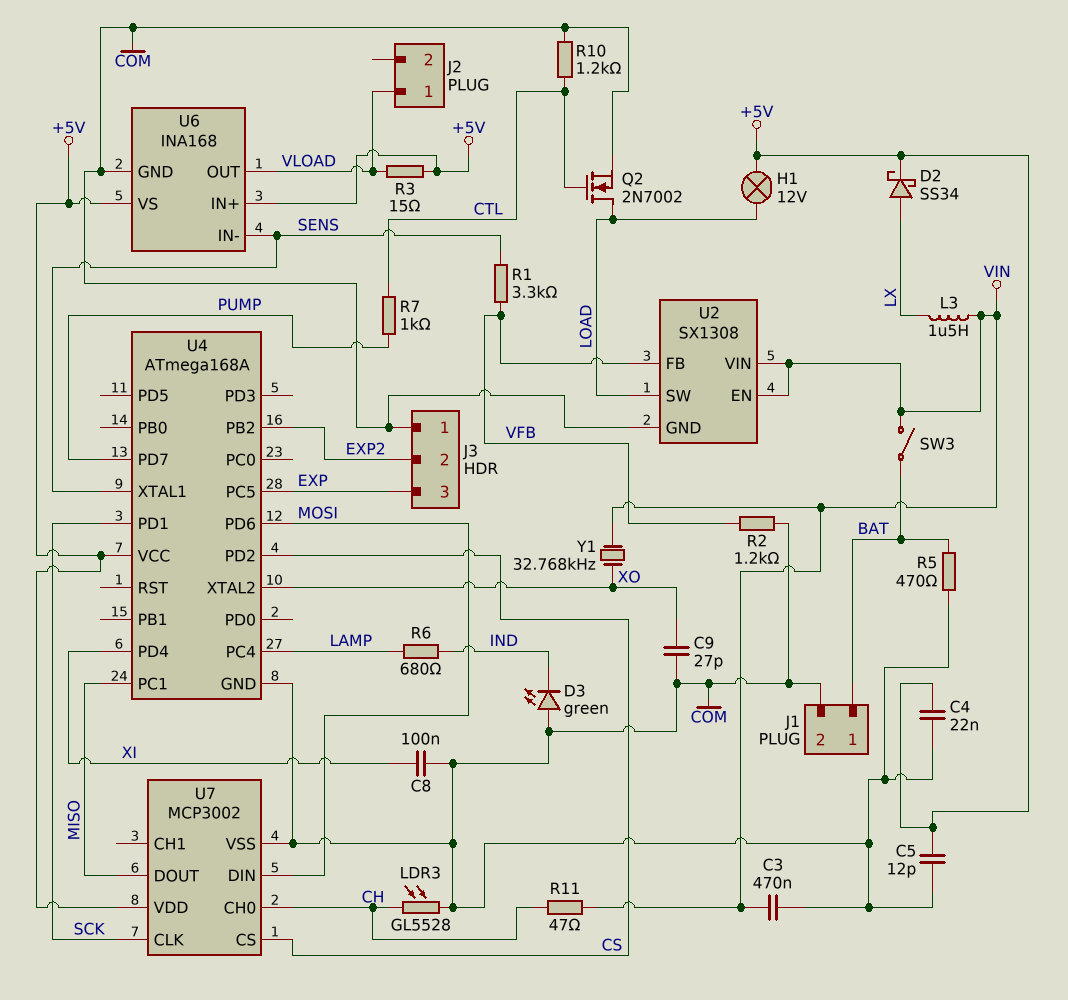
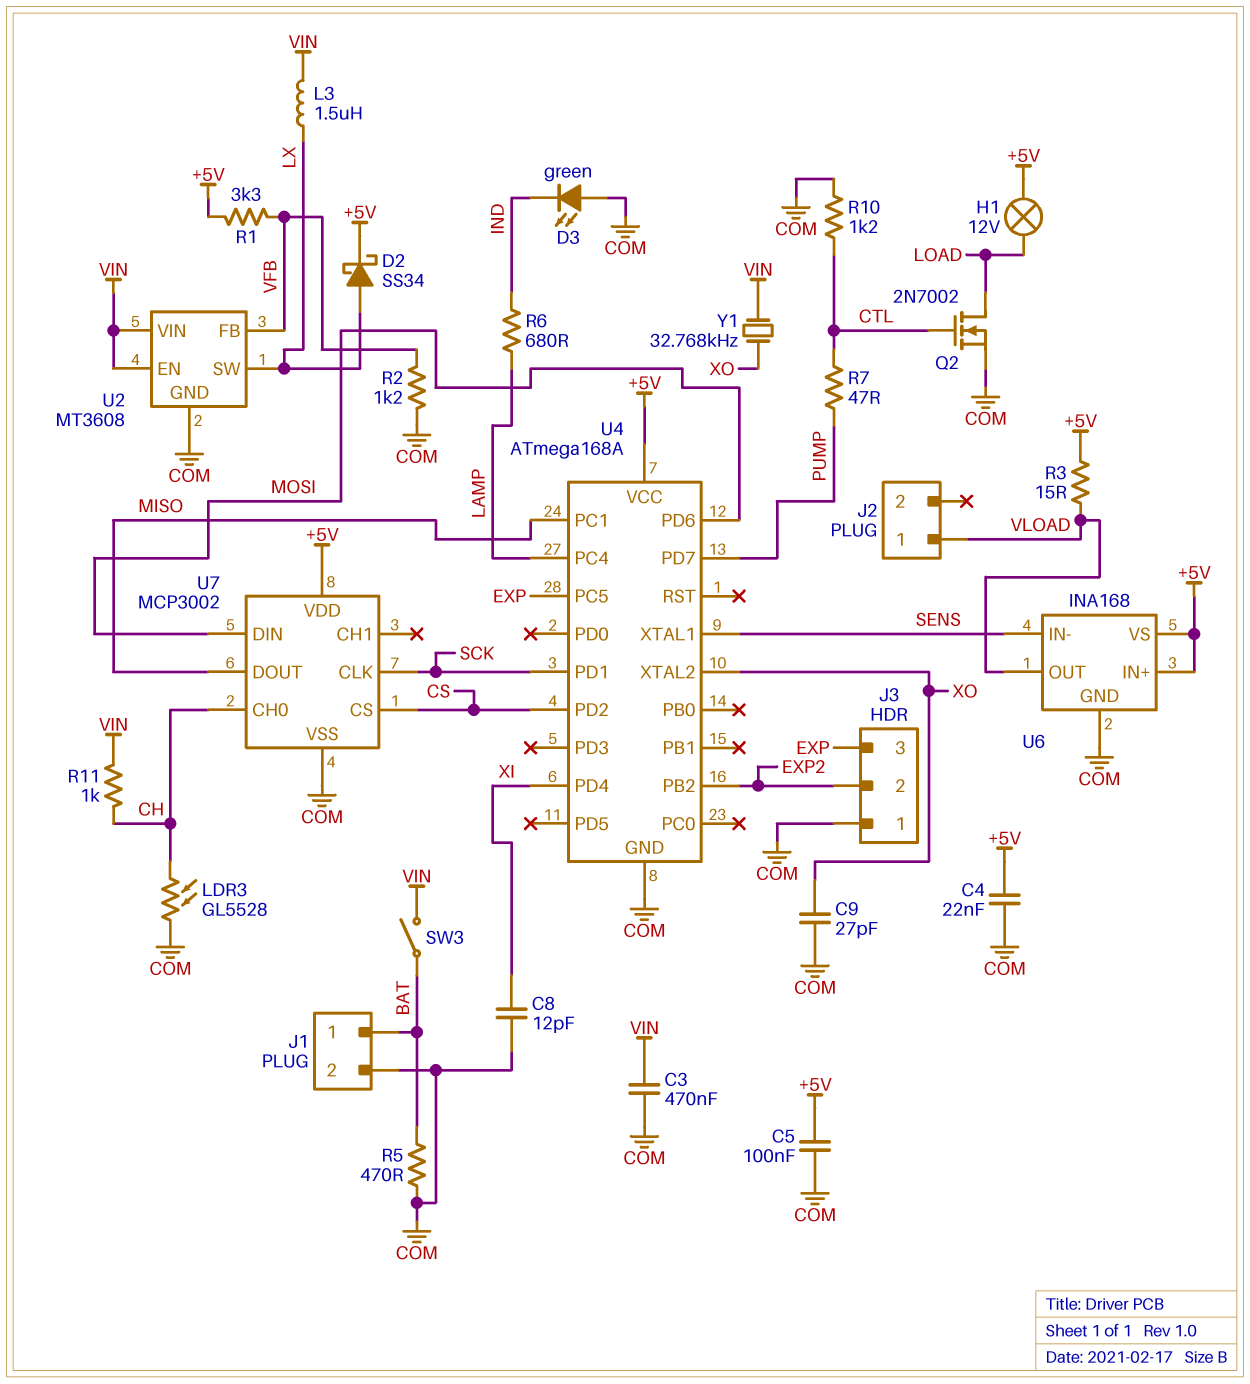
C5: 12pF (+5V, COM) -> 100nF (+5V, COM)
C8: 100nF (COM, XI) -> 12pF (COM, XI)
R1: 3.3k (SENS, VFB) -> 3.3k (+5V, VFB)
R7: 1k (CTL, PUMP) -> 47 (CTL, PUMP)
R11: 47 (CH, VIN) -> 1k (CH, VIN)
U2: SX1308 -> MT3608
U2 pin SW: LOAD -> LX

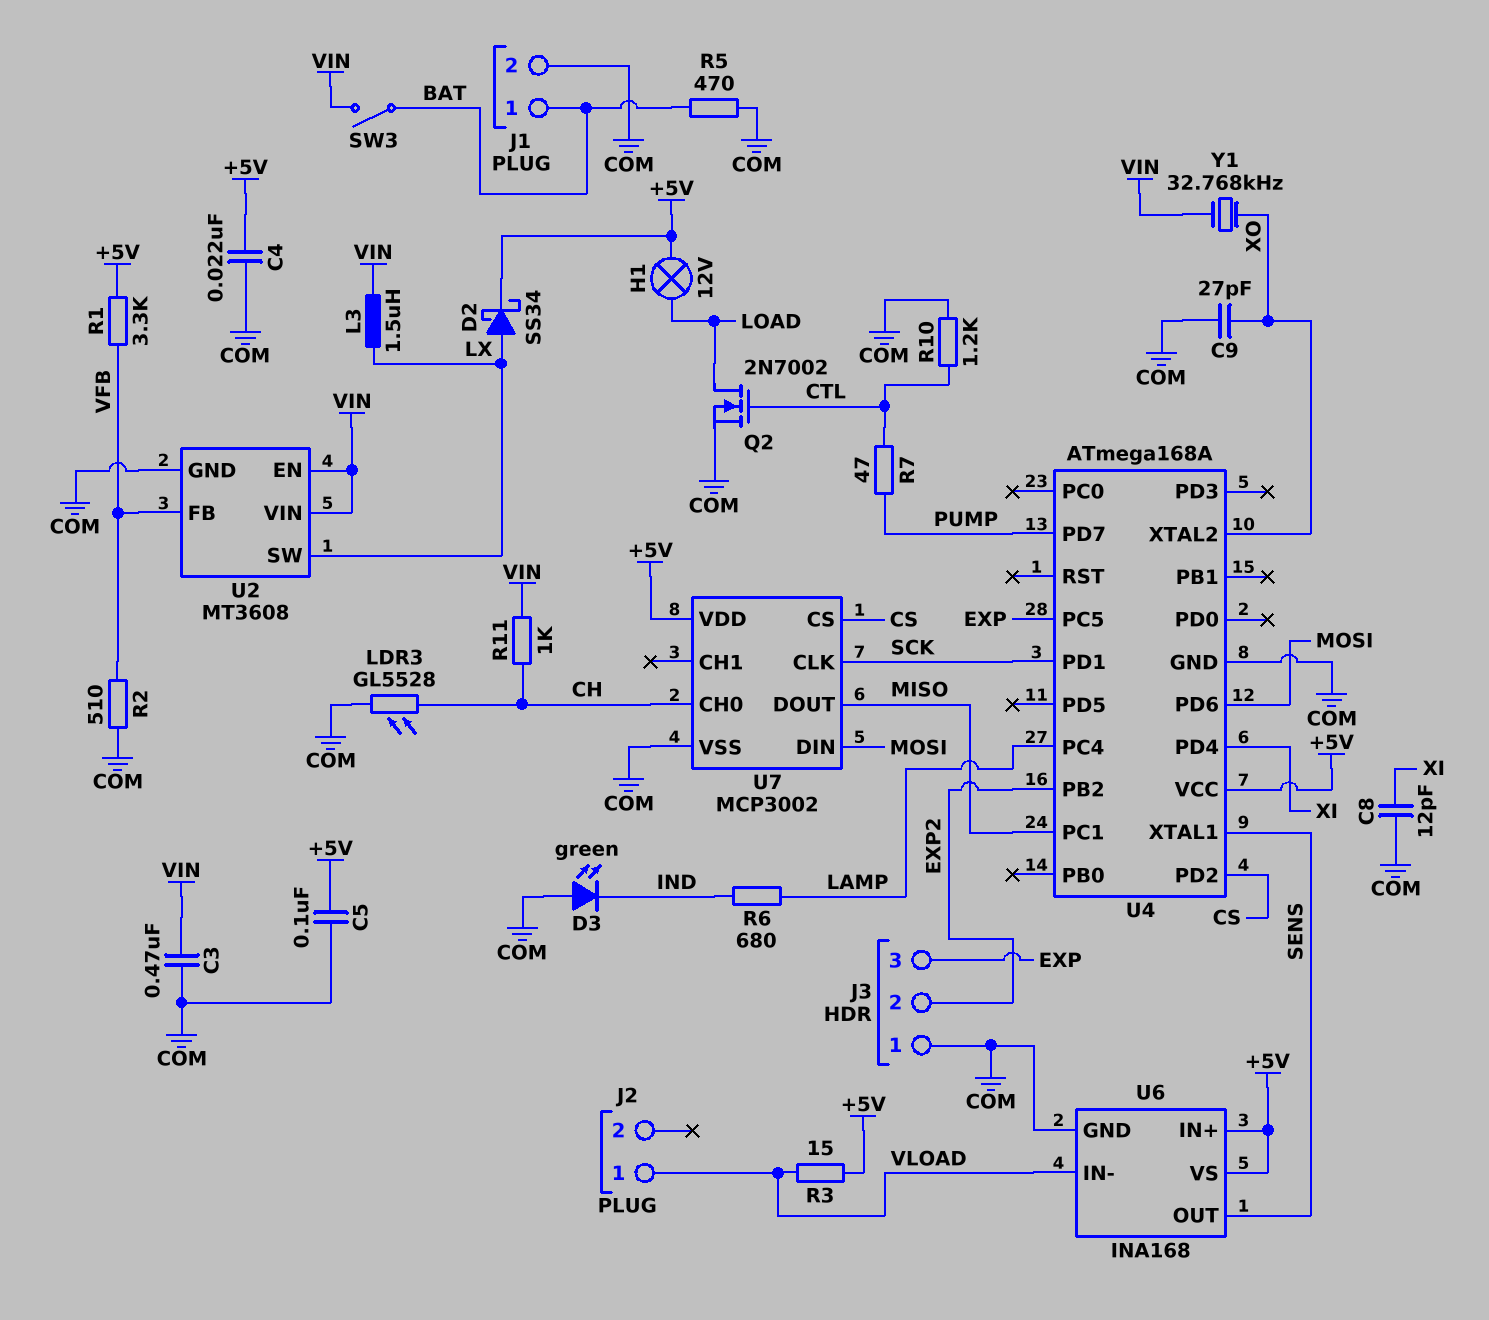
R2: 1.2k (COM, VFB) -> 510 (COM, VFB)
U6 pin IN-: SENS -> VLOAD
U6 pin OUT: VLOAD -> SENS

